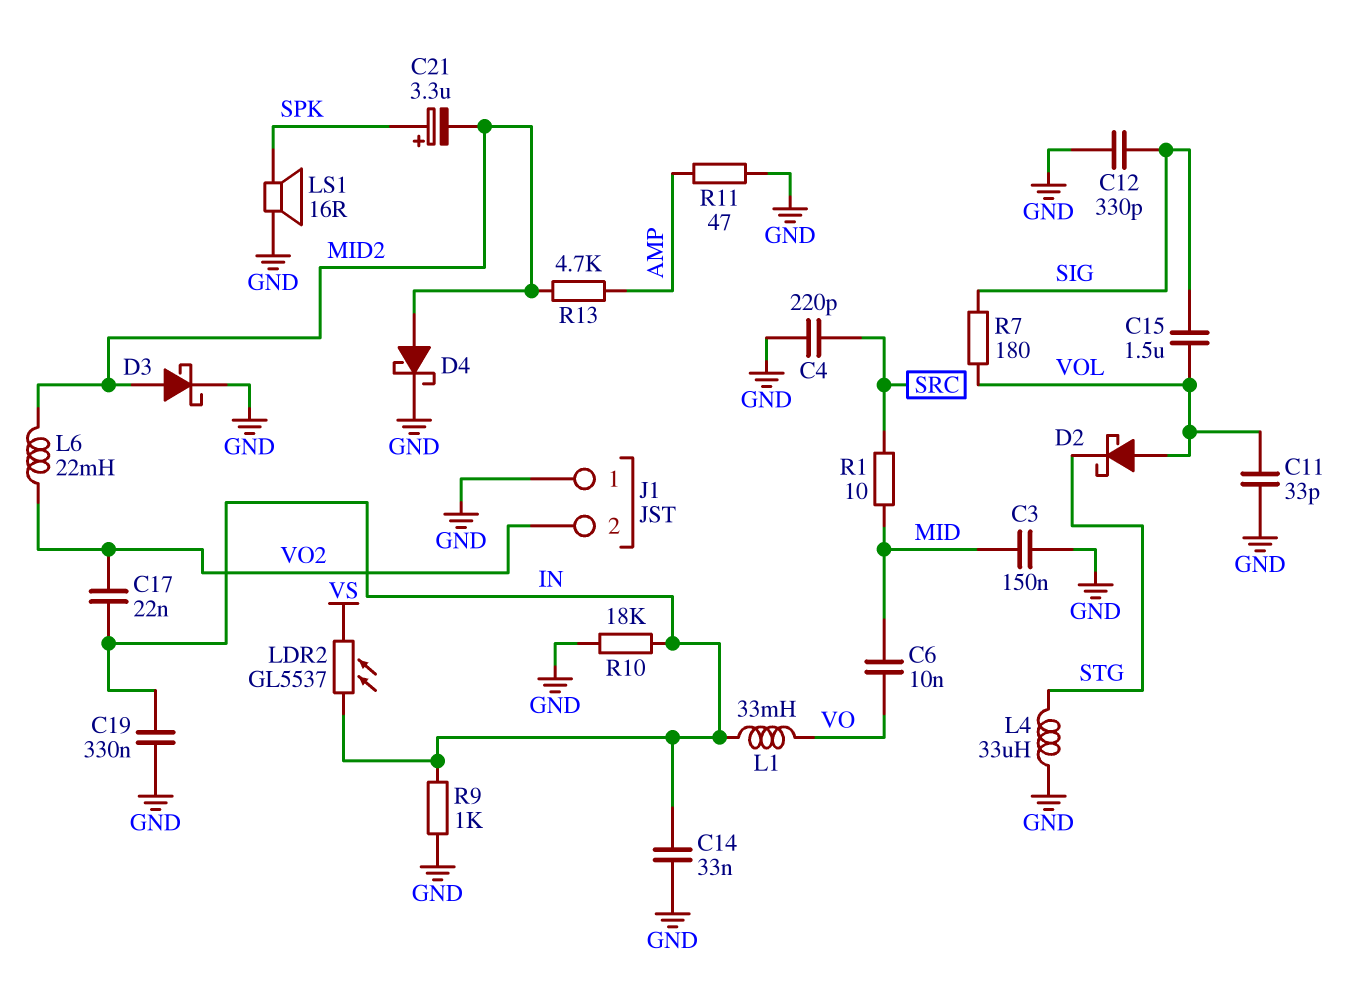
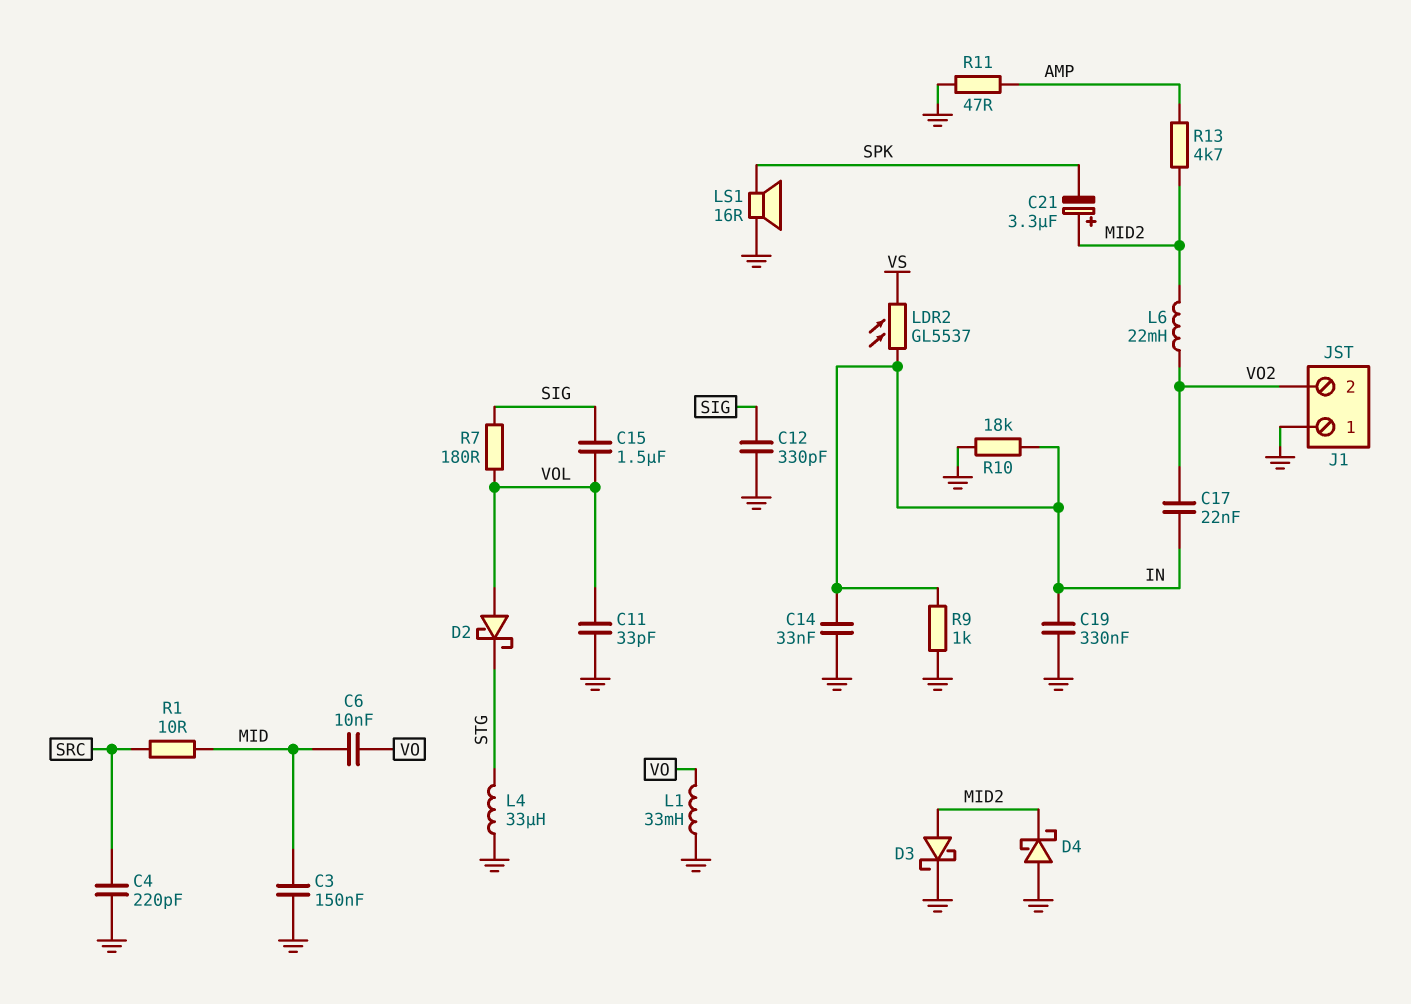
C21: 3.3uF (plus SPK, minus MID2) -> 3.3uF (plus MID2, minus SPK)
D4: schottky (A MID2, K GND) -> schottky (A GND, K MID2)
L1: 33mH (IN, VO) -> 33mH (GND, VO)

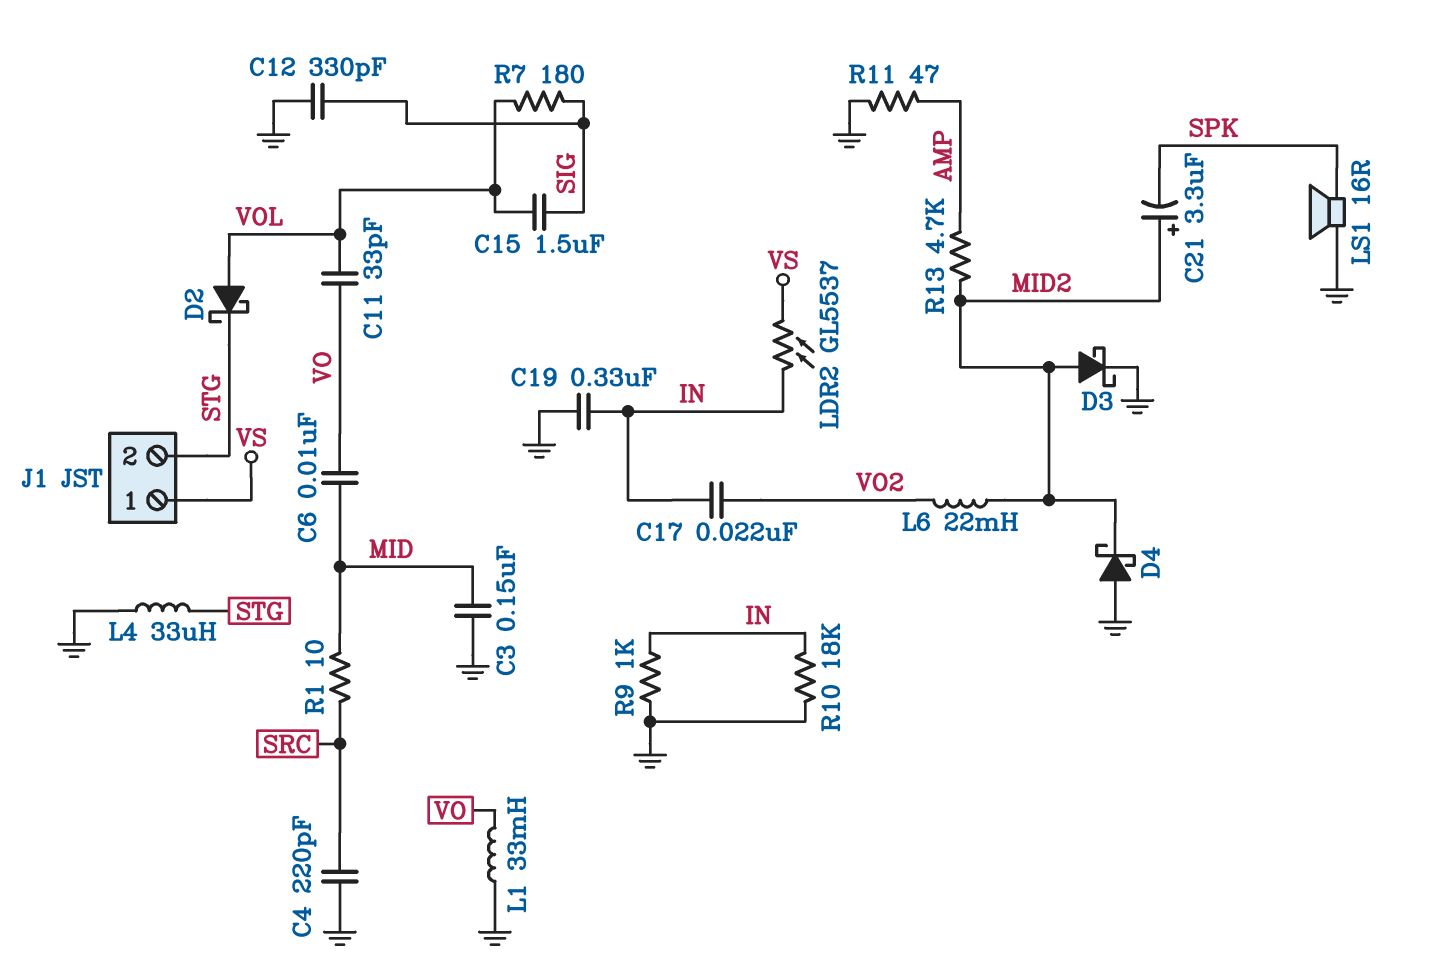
C11: 33pF (GND, VOL) -> 33pF (VO, VOL)
C14: 33nF (GND, IN) -> none
J1 pin 1: GND -> VS
J1 pin 2: VO2 -> STG

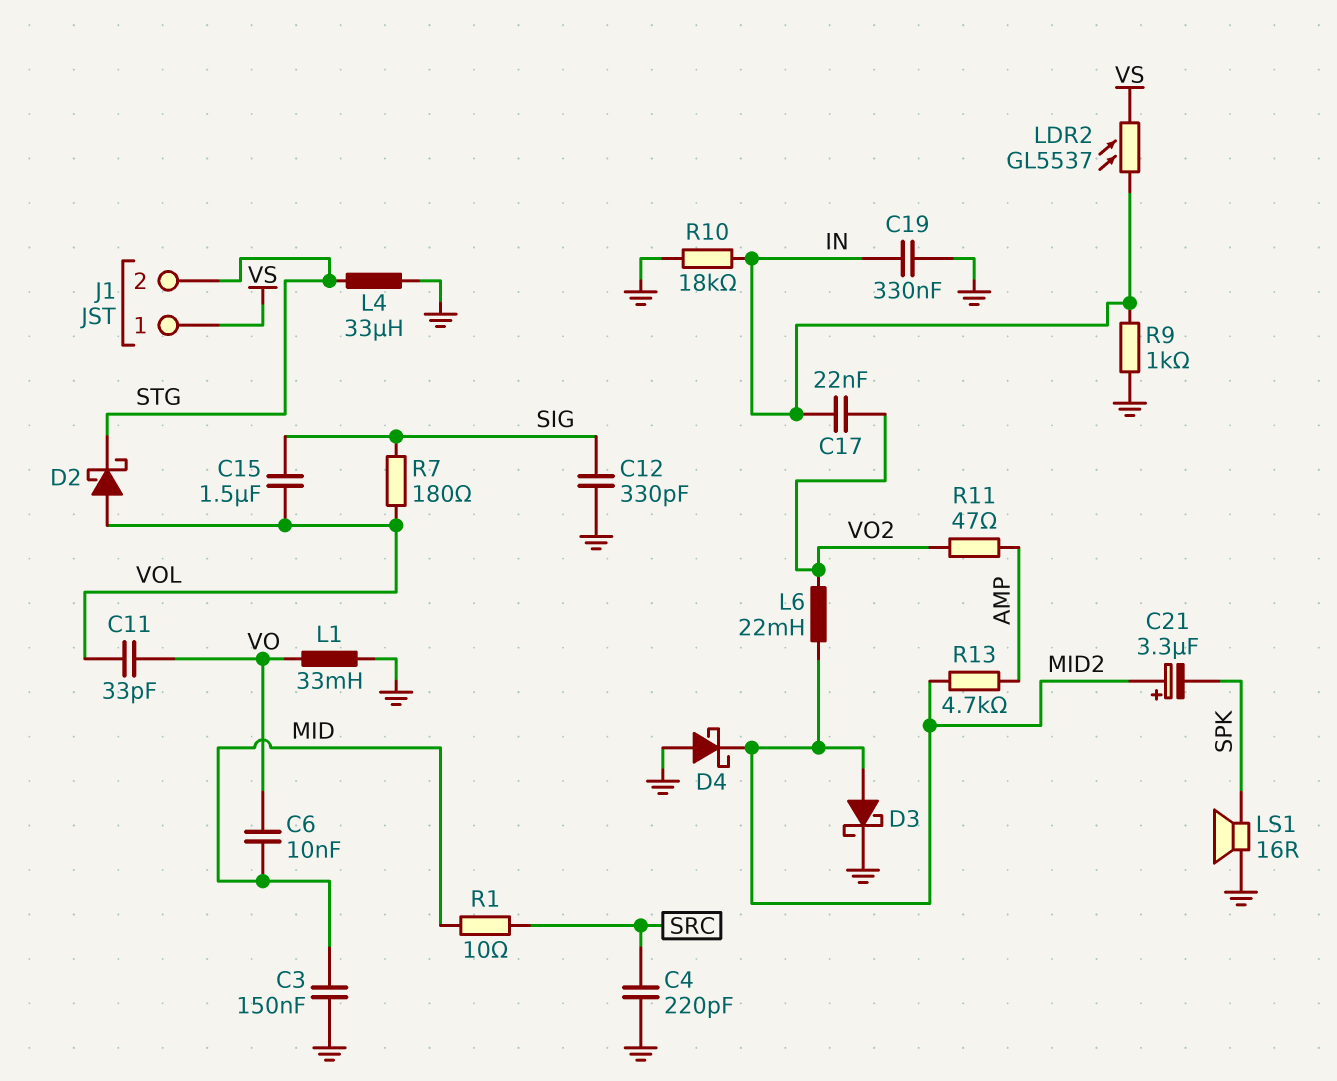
R11: 47 (AMP, GND) -> 47 (AMP, VO2)

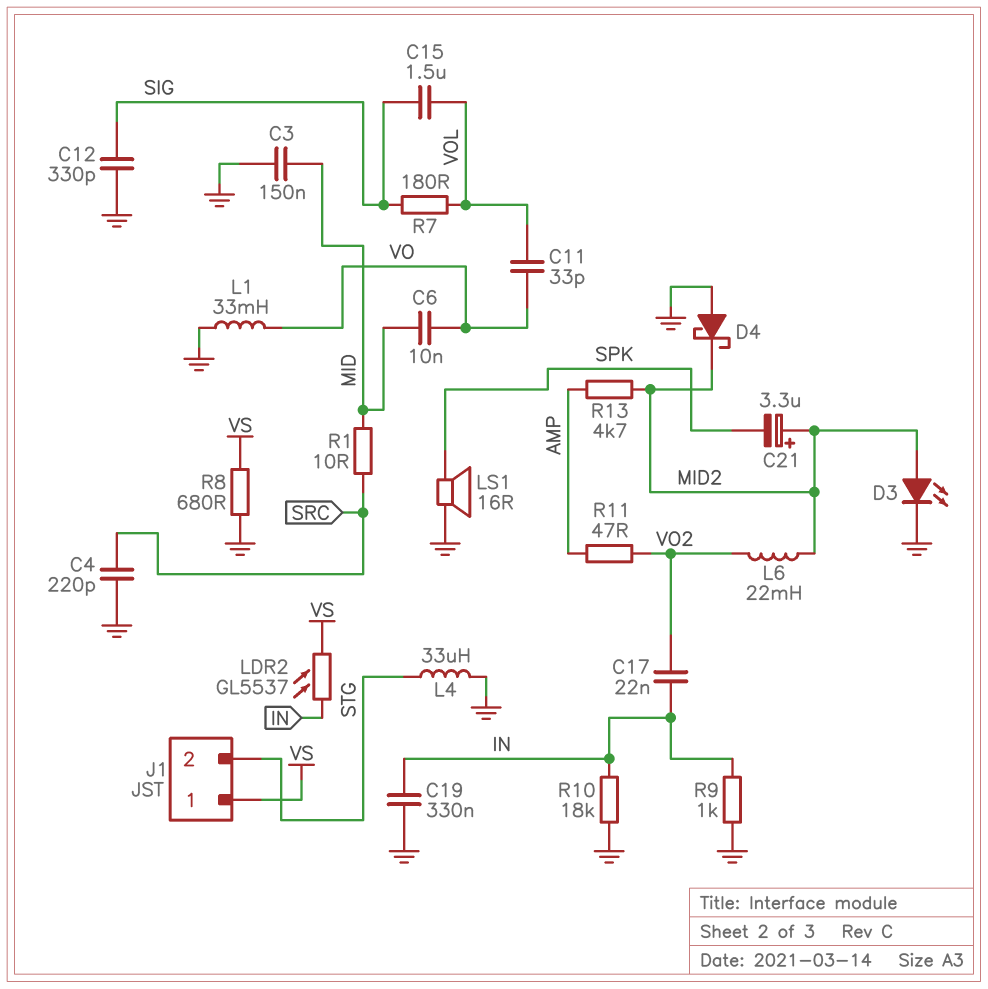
D2: schottky (A VOL, K STG) -> none
D3: schottky (A MID2, K GND) -> LED (A MID2, K GND)
R8: none -> 680 (GND, VS)

